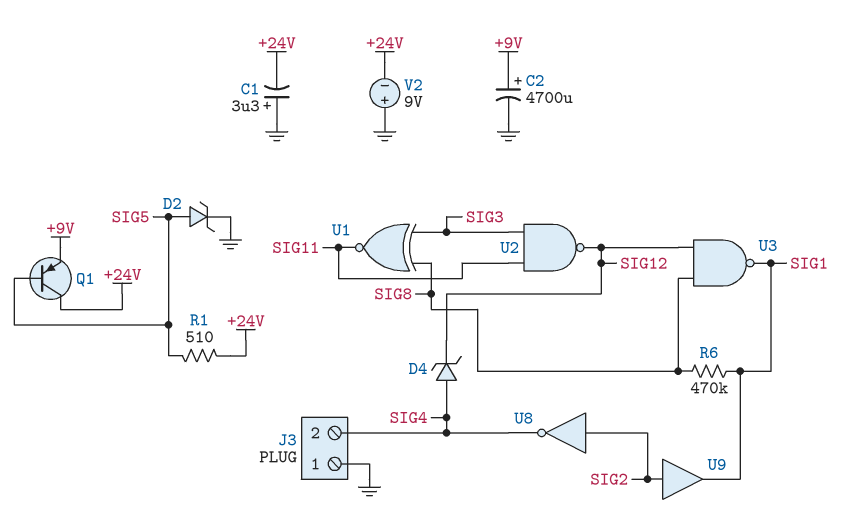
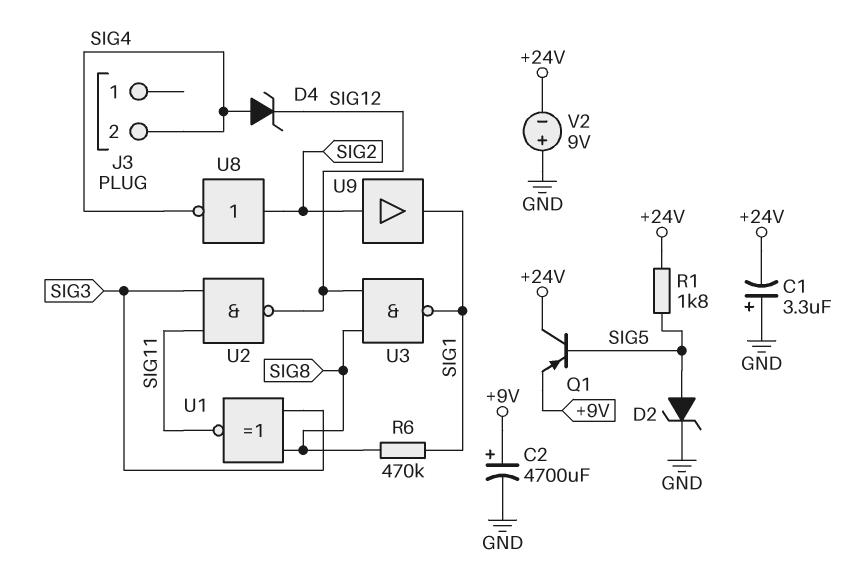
J3 pin 1: GND -> none
R1: 510 (+24V, SIG5) -> 1.8k (+24V, SIG5)

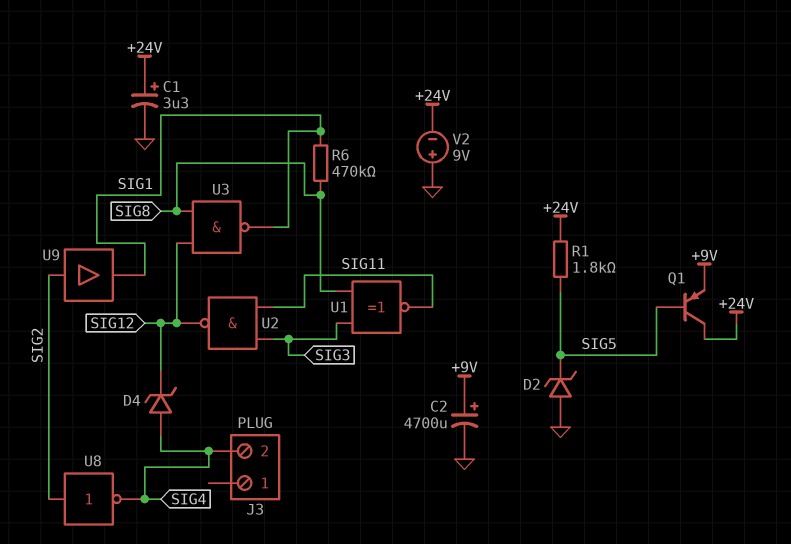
C1: 3.3uF (plus GND, minus +24V) -> 3.3uF (plus +24V, minus GND)
D2: zener (A SIG5, K GND) -> zener (A GND, K SIG5)

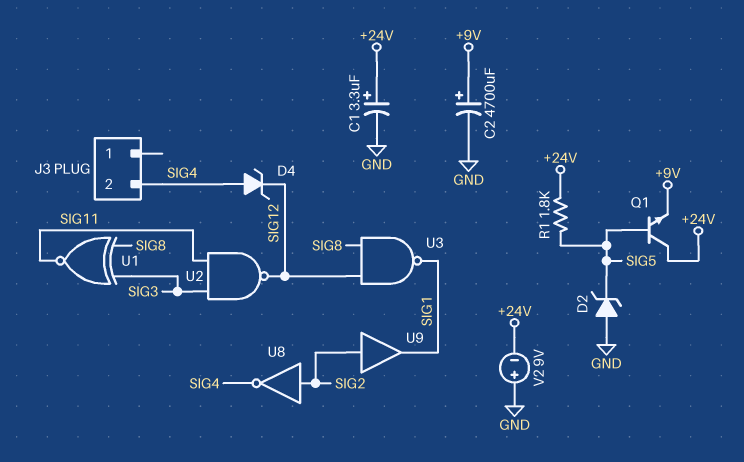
Q1: PNP (B SIG5, C +24V, E +9V) -> NPN (B SIG5, C +24V, E +9V)
R6: 470k (SIG1, SIG8) -> none

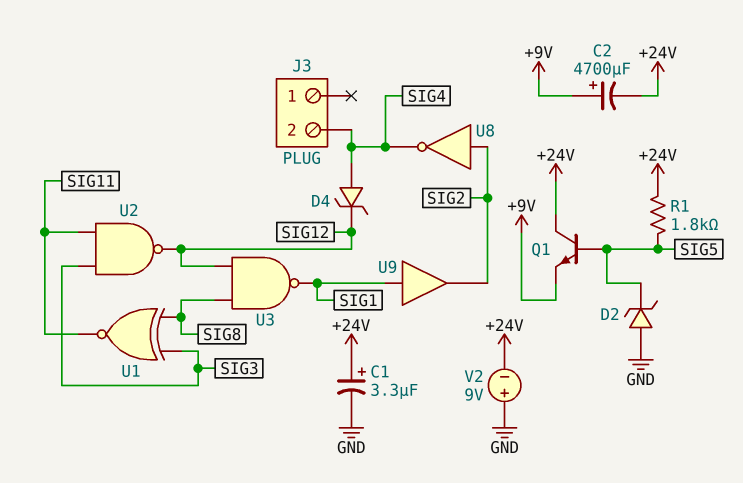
C2: 4700uF (plus +9V, minus GND) -> 4700uF (plus +9V, minus +24V)
U9: buffer (in SIG2, out SIG1) -> buffer (in SIG1, out SIG2)

